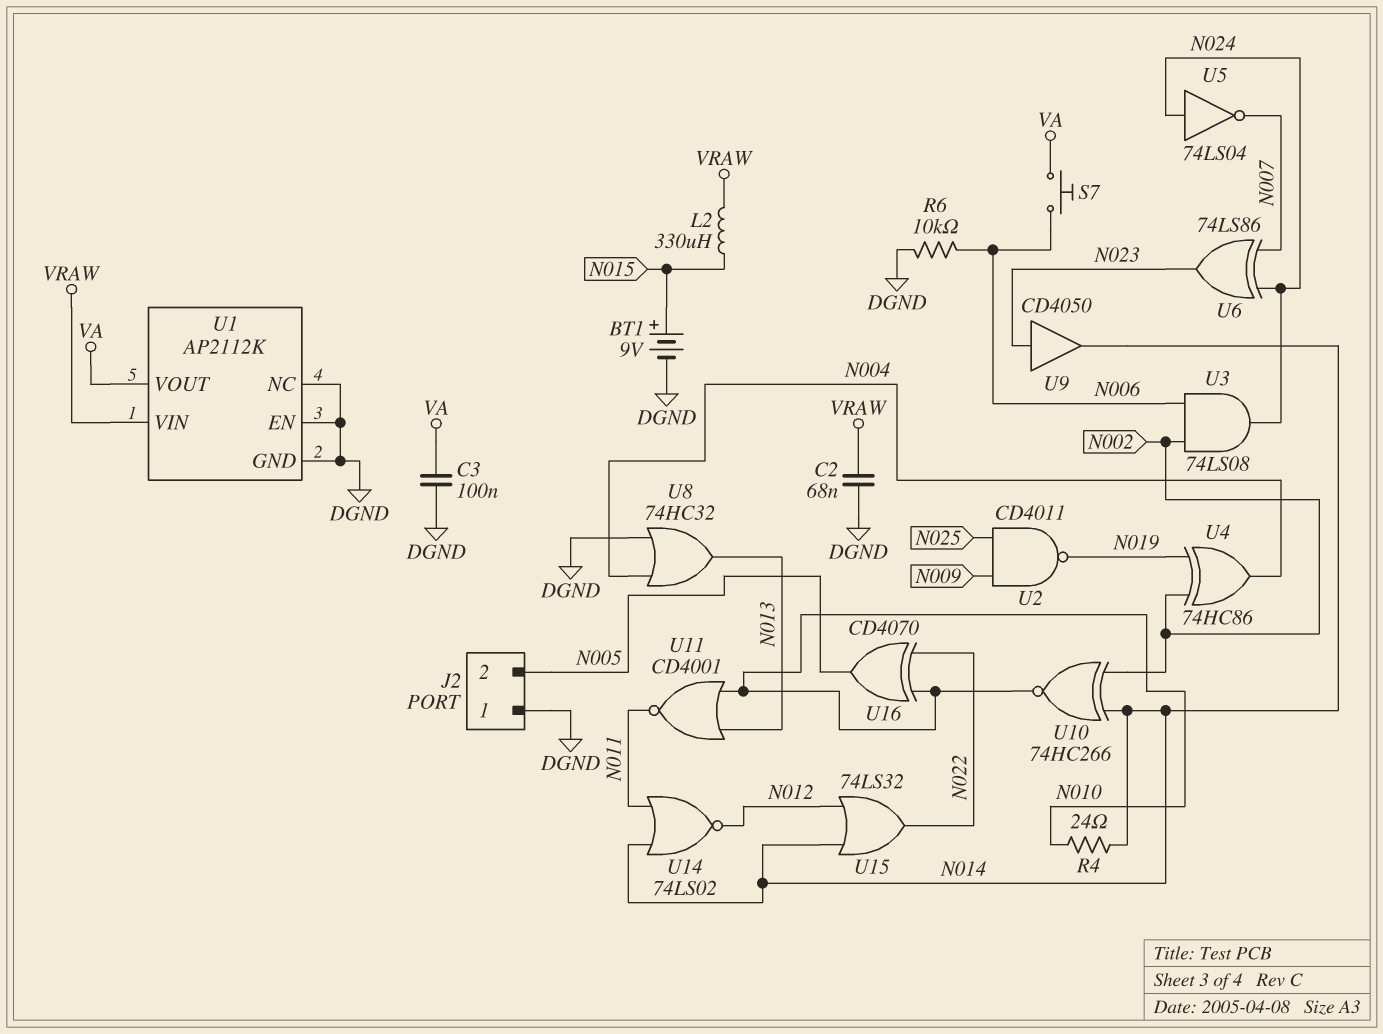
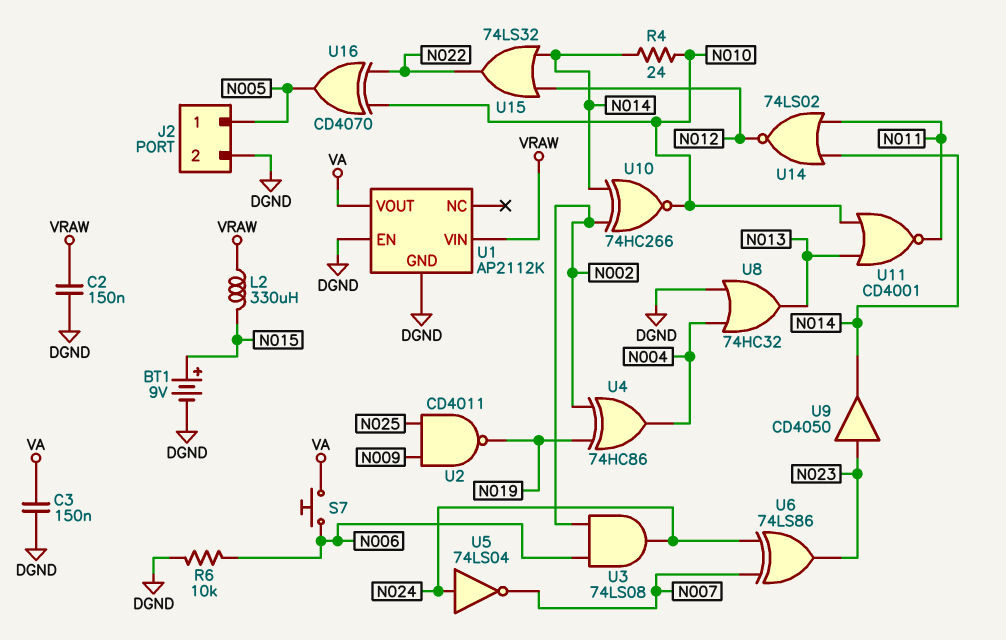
C2: 68nF (DGND, VRAW) -> 150nF (DGND, VRAW)
C3: 100nF (DGND, VA) -> 150nF (DGND, VA)
J2 pin 1: DGND -> N005
J2 pin 2: N005 -> DGND
U1 pin NC: DGND -> none

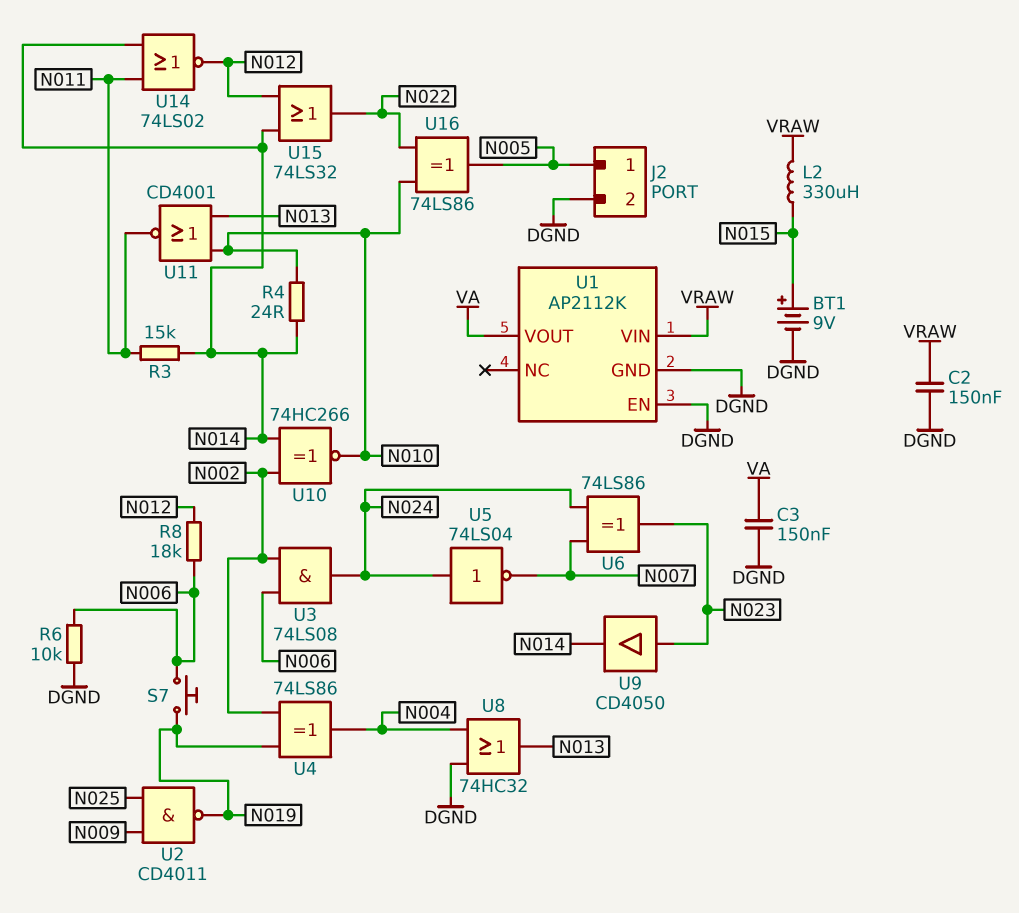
R3: none -> 15k (N011, N014)
R8: none -> 18k (N006, N012)
S7: button (N006, VA) -> button (N006, N019)
U4: XOR 74HC86 (in N002, in N019, out N004) -> XOR 74LS86 (in N002, in N019, out N004)
U16: XOR CD4070 (in N010, in N022, out N005) -> XOR 74LS86 (in N010, in N022, out N005)

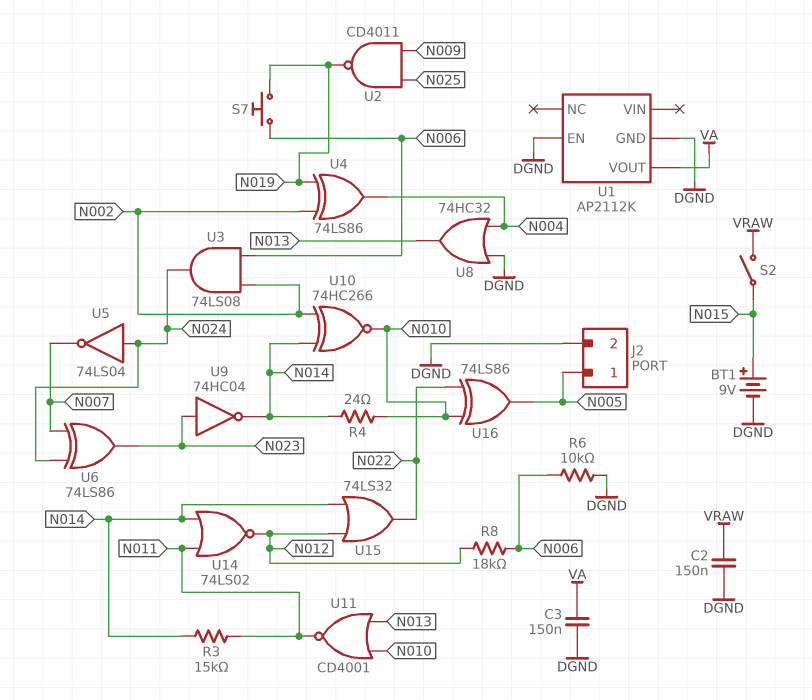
L2: 330uH (N015, VRAW) -> none
S2: none -> switch (N015, VRAW)
U1 pin VIN: VRAW -> none
U9: buffer CD4050 (in N023, out N014) -> NOT 74HC04 (in N023, out N014)

